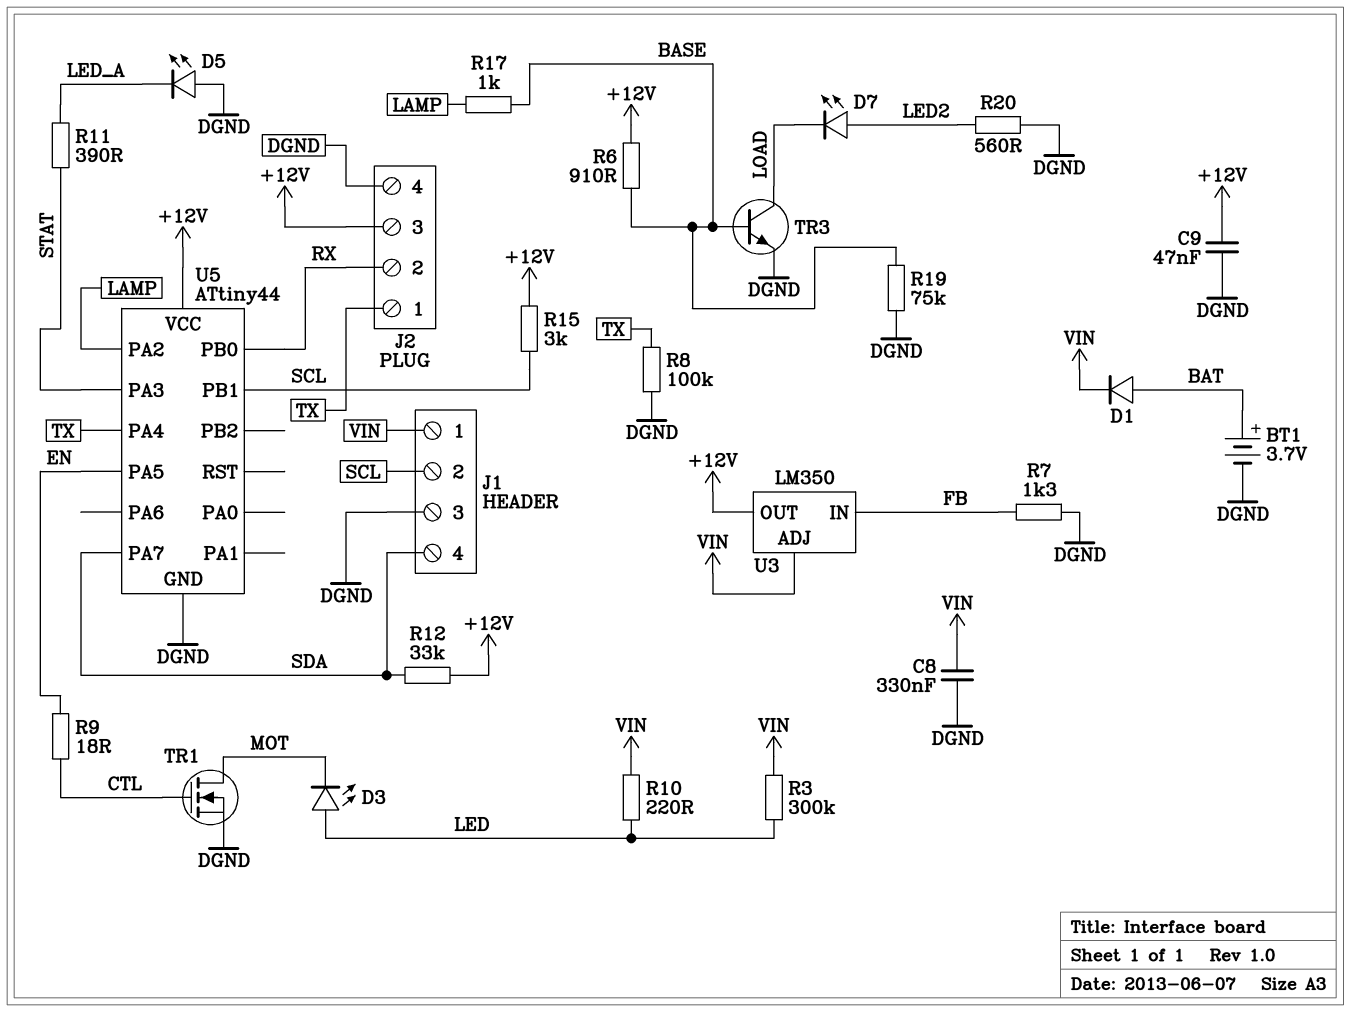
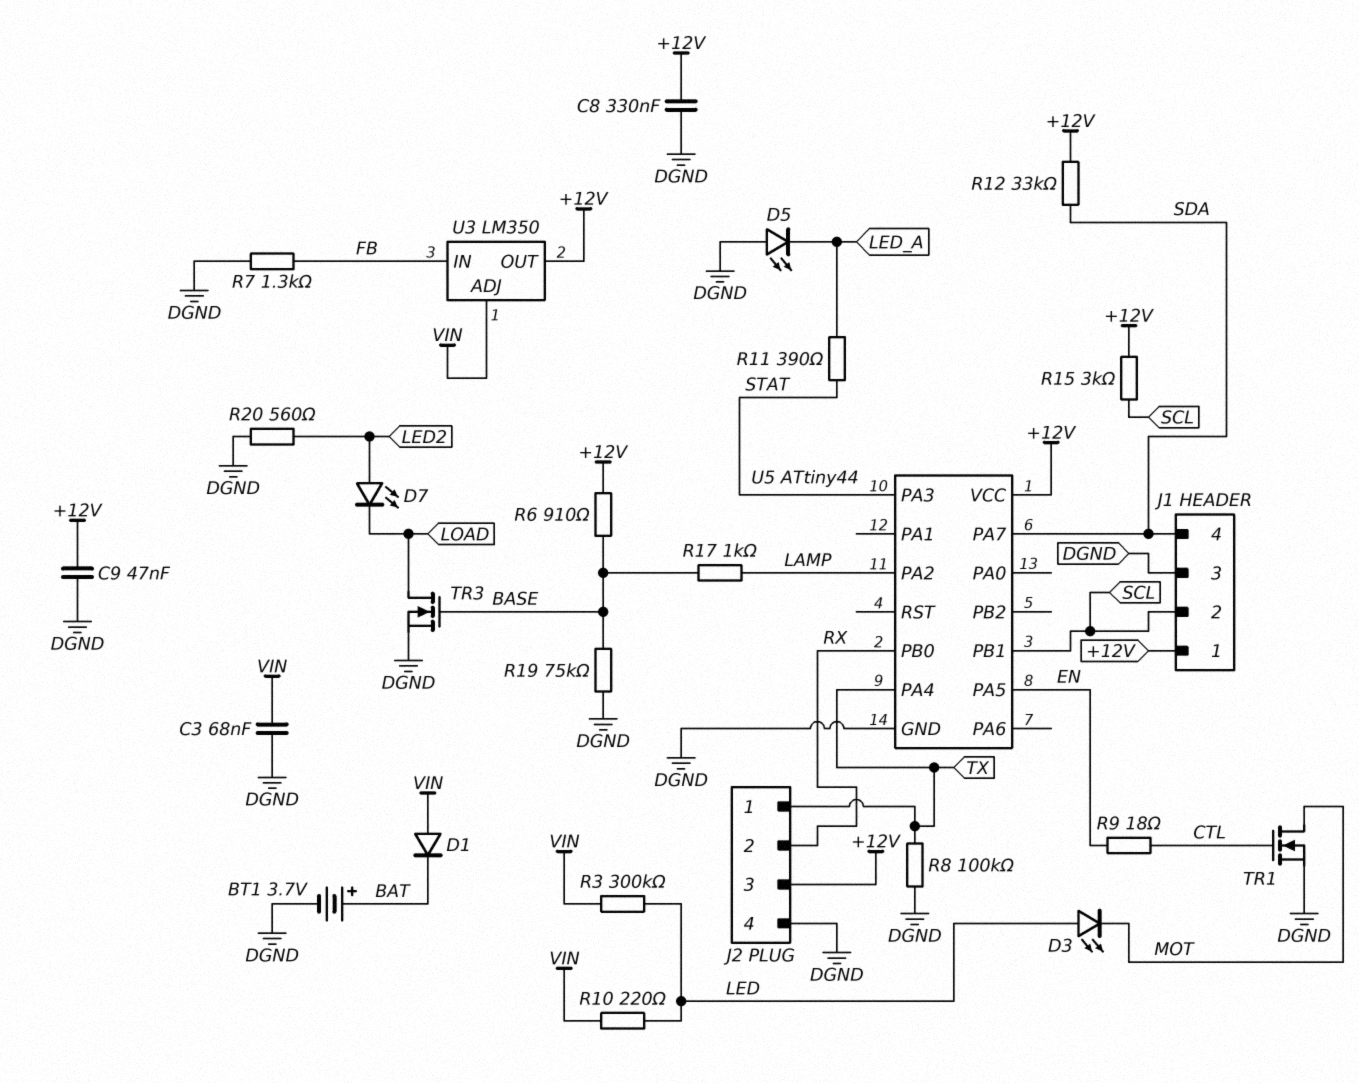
C3: none -> 68nF (DGND, VIN)
C8: 330nF (DGND, VIN) -> 330nF (+12V, DGND)
D1: diode (A BAT, K VIN) -> diode (A VIN, K BAT)
J1 pin 1: VIN -> +12V
TR3: NPN (B BASE, C LOAD, E DGND) -> NMOS (G BASE, D LOAD, S DGND)

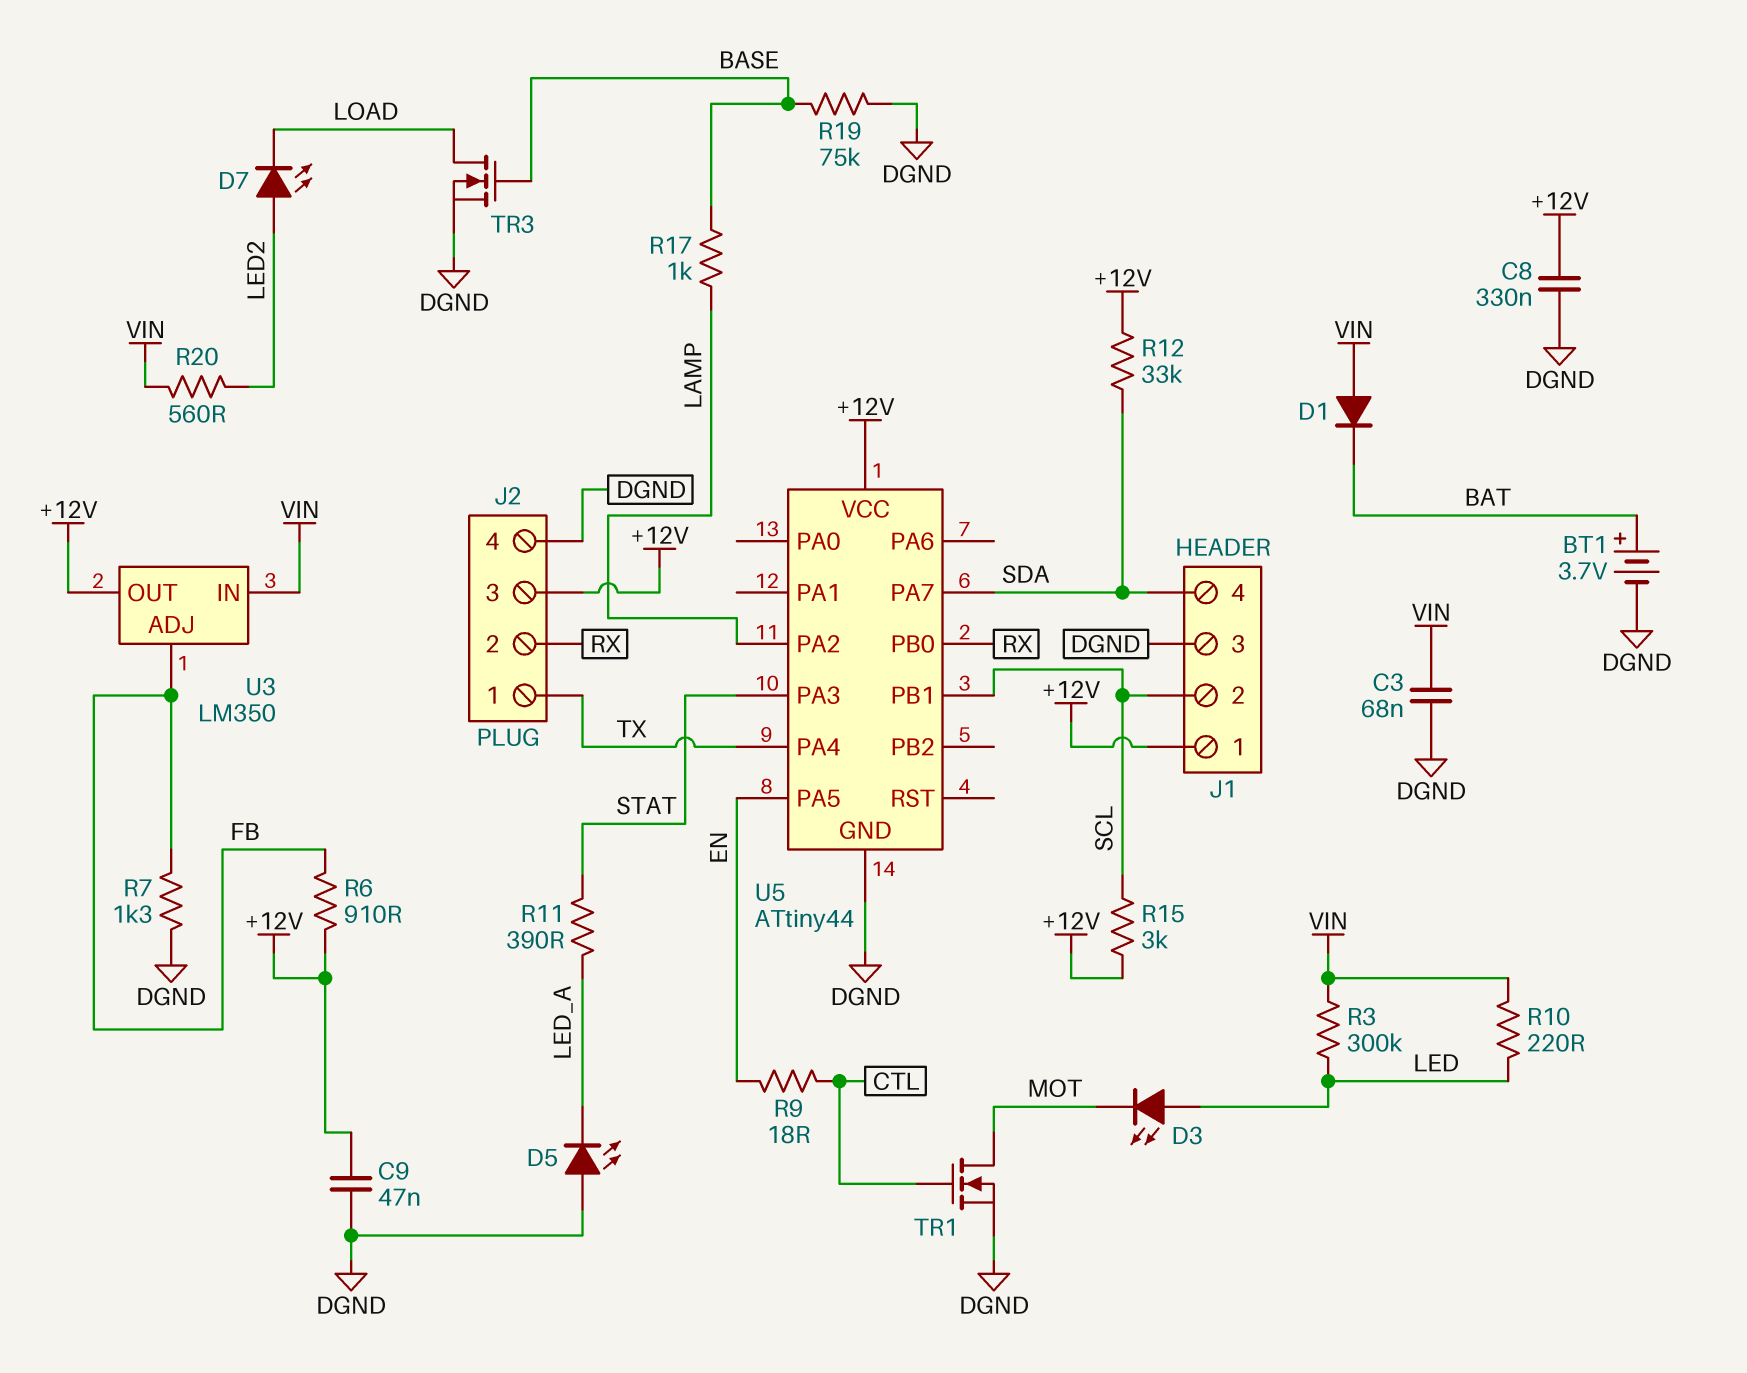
R6: 910 (+12V, BASE) -> 910 (+12V, FB)
R8: 100k (DGND, TX) -> none
R20: 560 (DGND, LED2) -> 560 (LED2, VIN)
U3 pin ADJ: VIN -> FB
U3 pin IN: FB -> VIN

